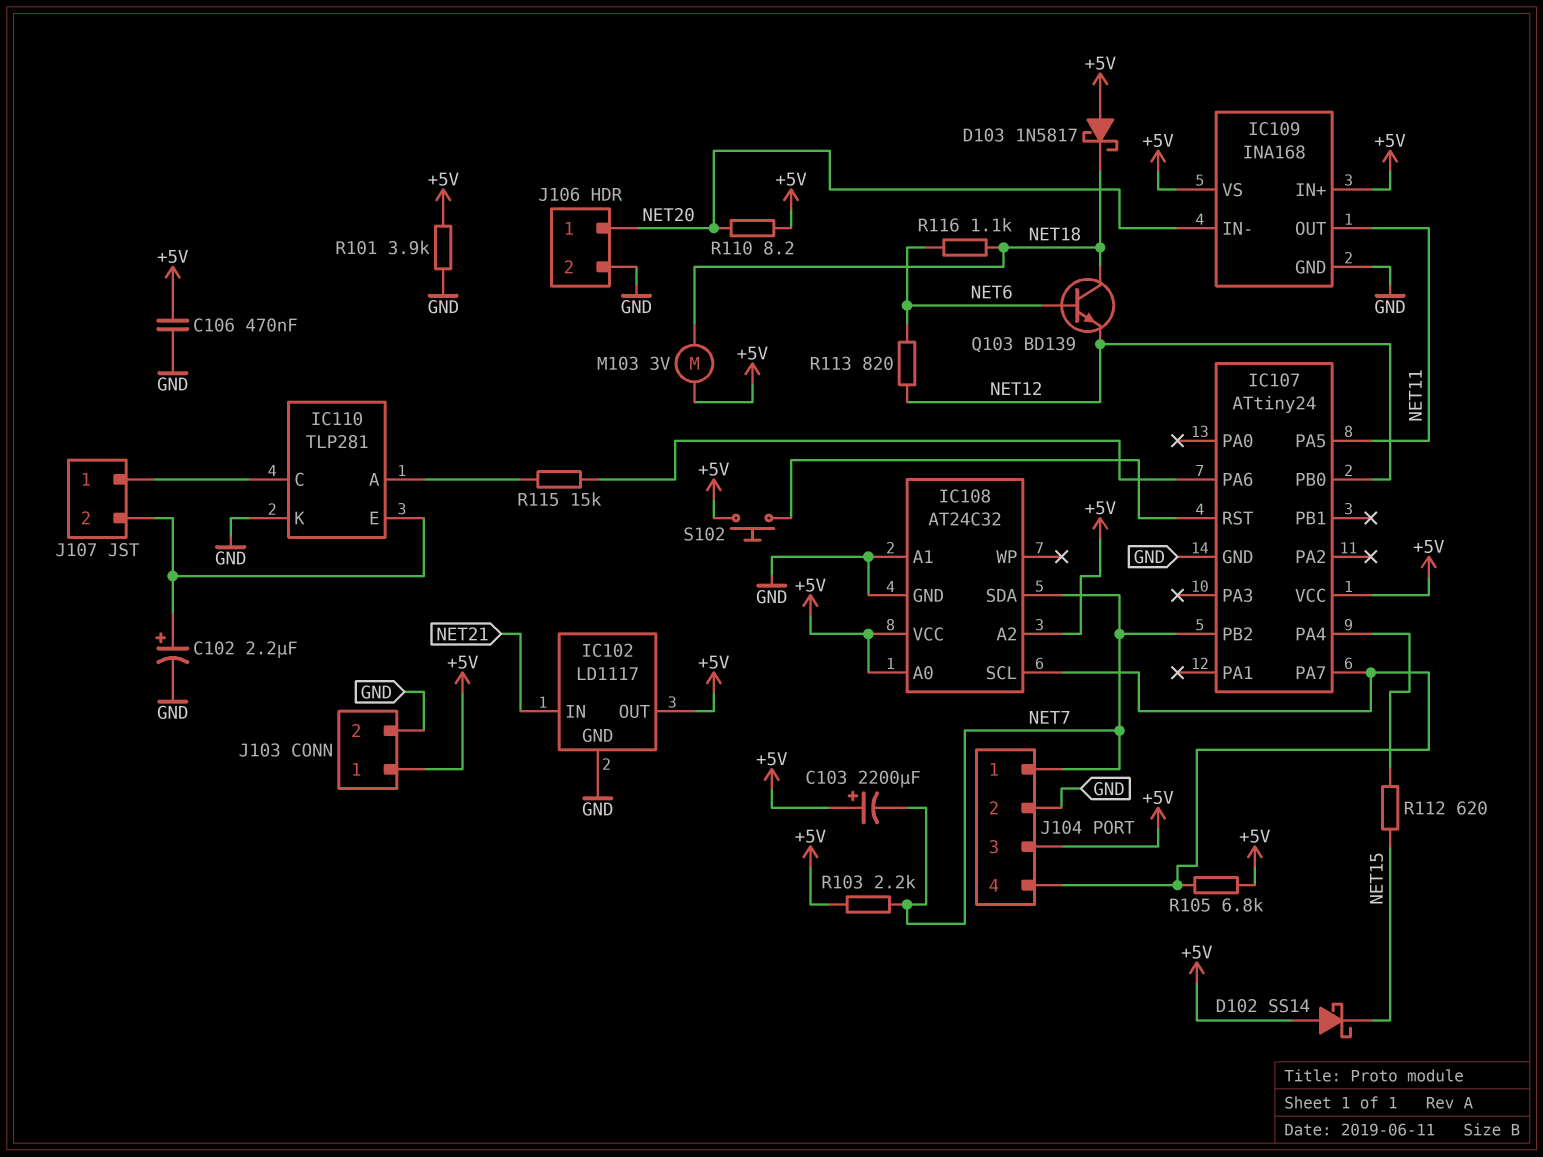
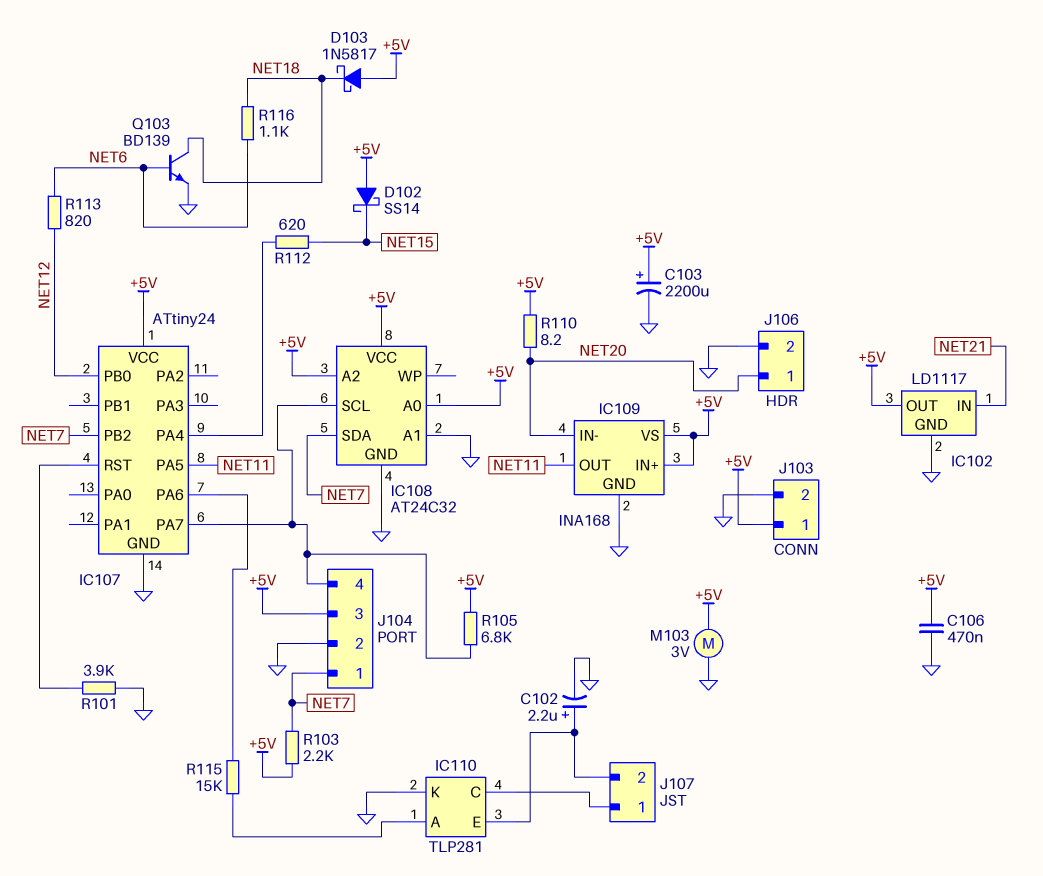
C103: 2200uF (plus +5V, minus NET7) -> 2200uF (plus +5V, minus GND)
M103: motor 3V (+5V, NET18) -> motor 3V (+5V, GND)
Q103: NPN BD139 (B NET6, C NET18, E NET12) -> NPN BD139 (B NET6, C NET18, E GND)
R101: 3.9k (+5V, GND) -> 3.9k (GND, IC107/RST)
S102: button (+5V, IC107/RST) -> none

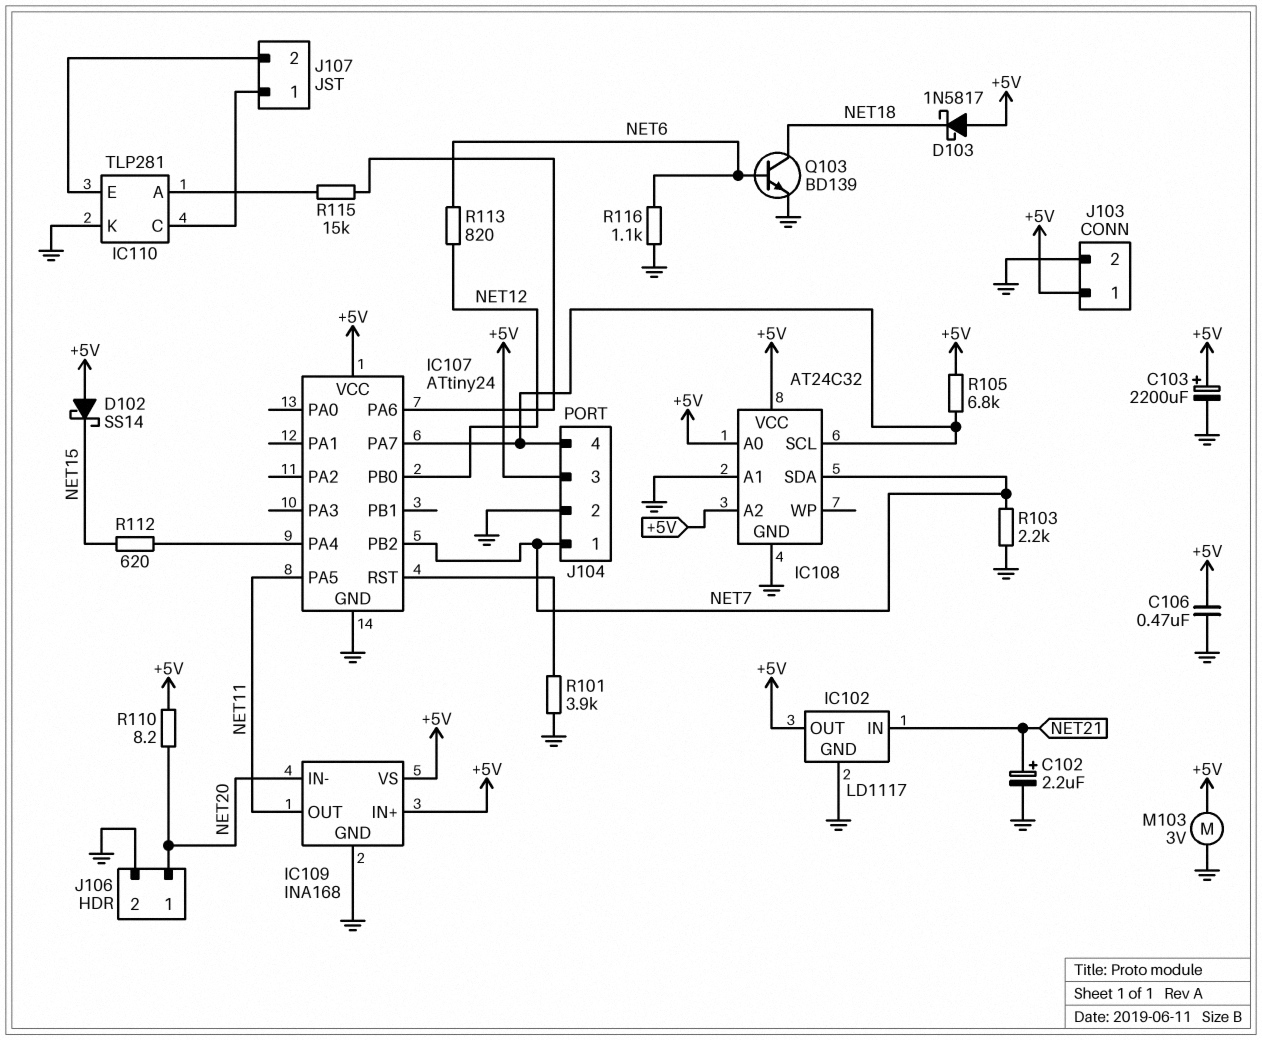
C102: 2.2uF (plus IC110/E, minus GND) -> 2.2uF (plus NET21, minus GND)
R103: 2.2k (+5V, NET7) -> 2.2k (GND, NET7)
R116: 1.1k (NET6, NET18) -> 1.1k (GND, NET6)

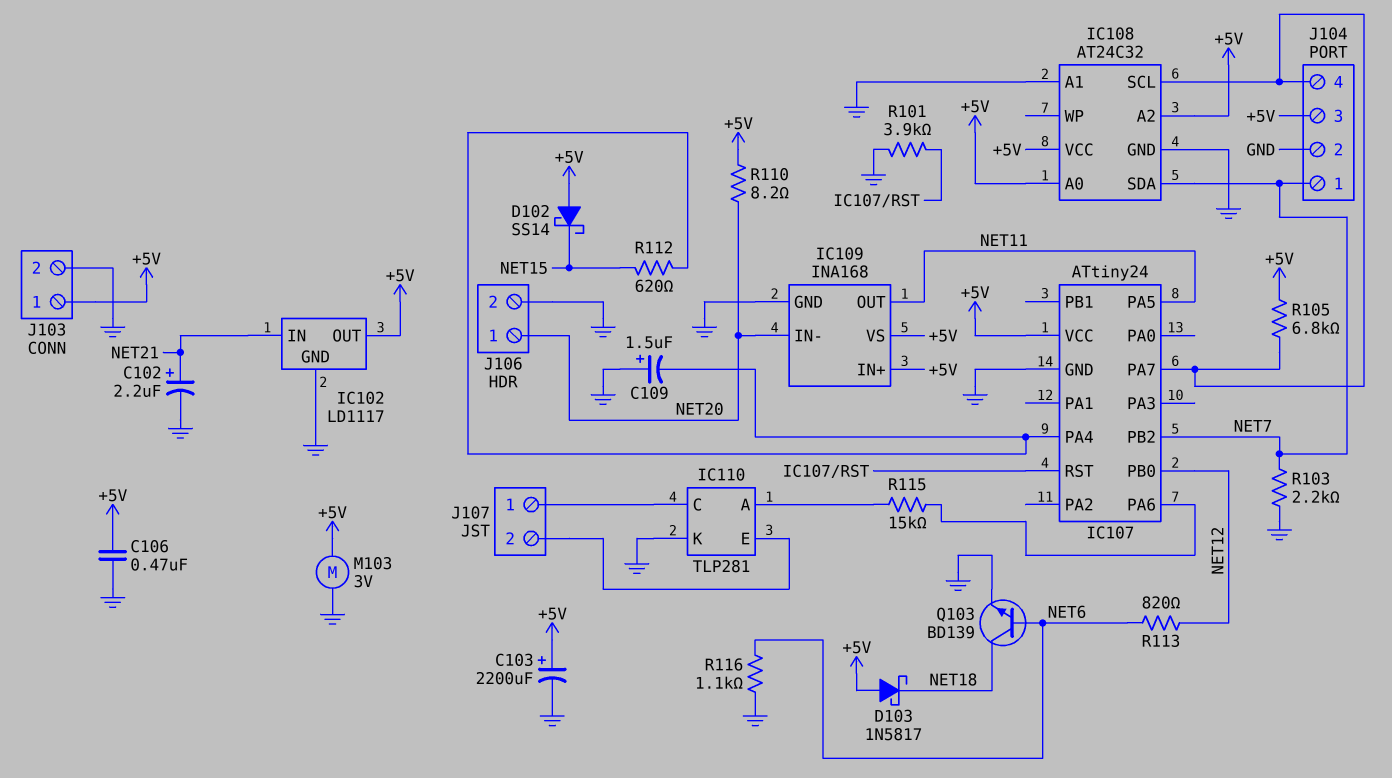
C109: none -> 1.5uF (plus GND, minus IC107/PA4)

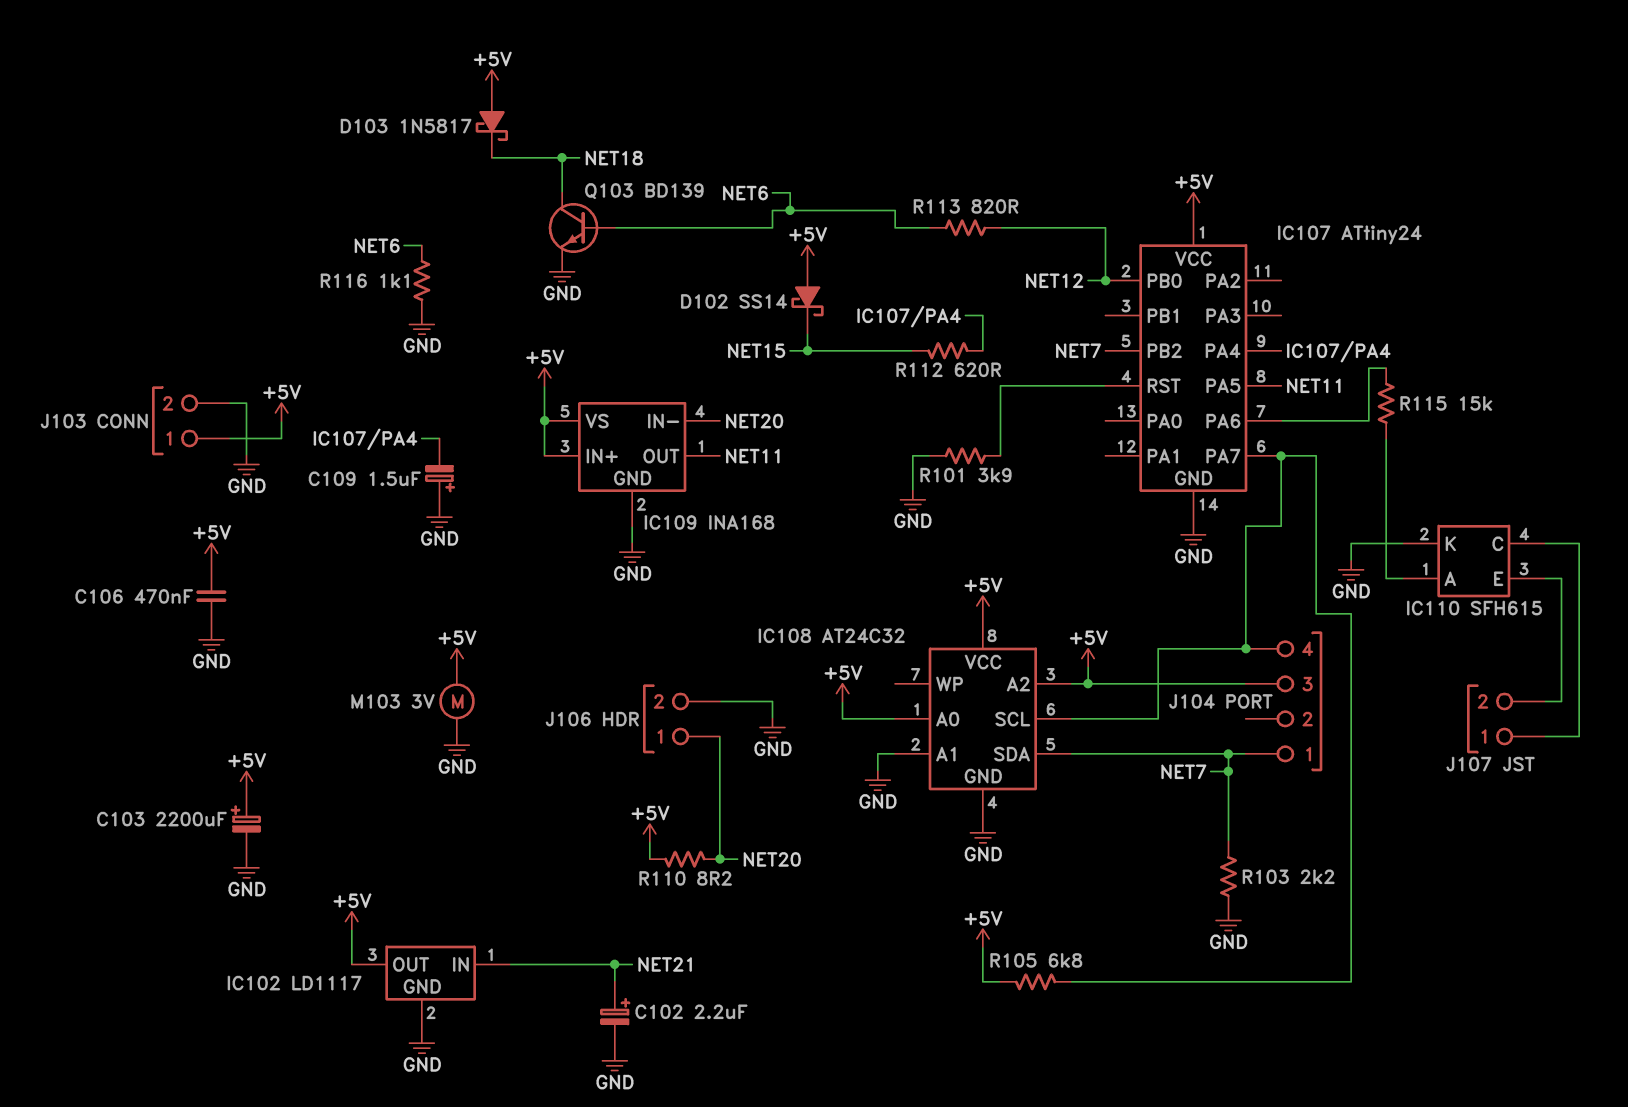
IC110: TLP281 -> SFH615
J104 pin 2: GND -> none

